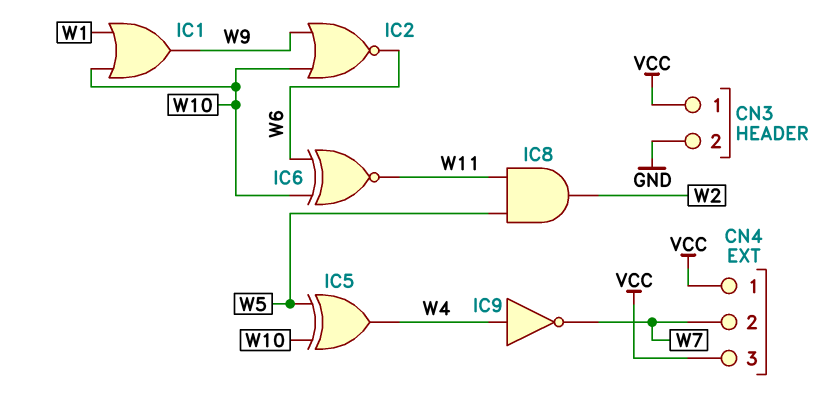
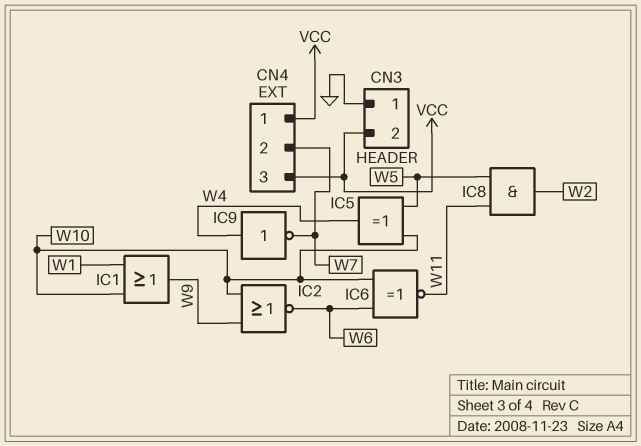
CN3 pin 1: VCC -> GND
CN3 pin 2: GND -> VCC

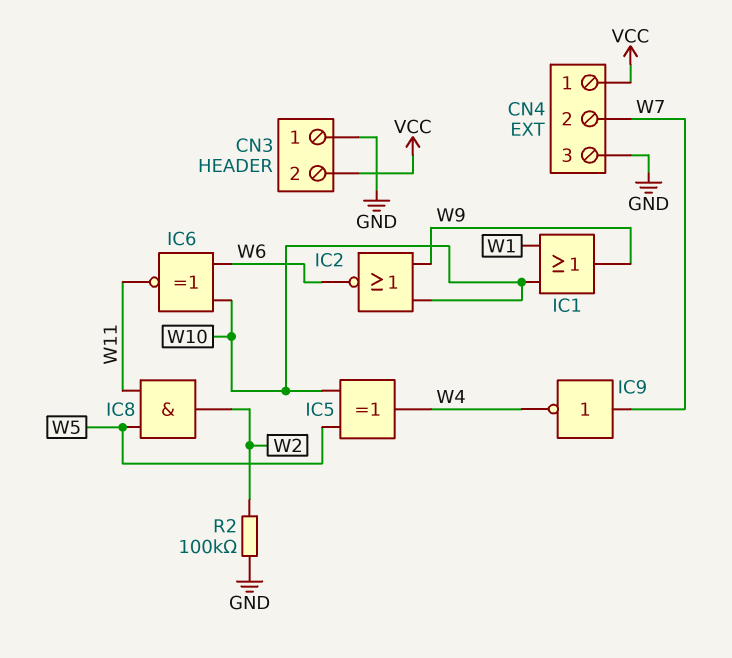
CN4 pin 3: VCC -> GND
IC9: NOT (in W4, out W7) -> NOT (in W7, out W4)
R2: none -> 100k (GND, W2)

